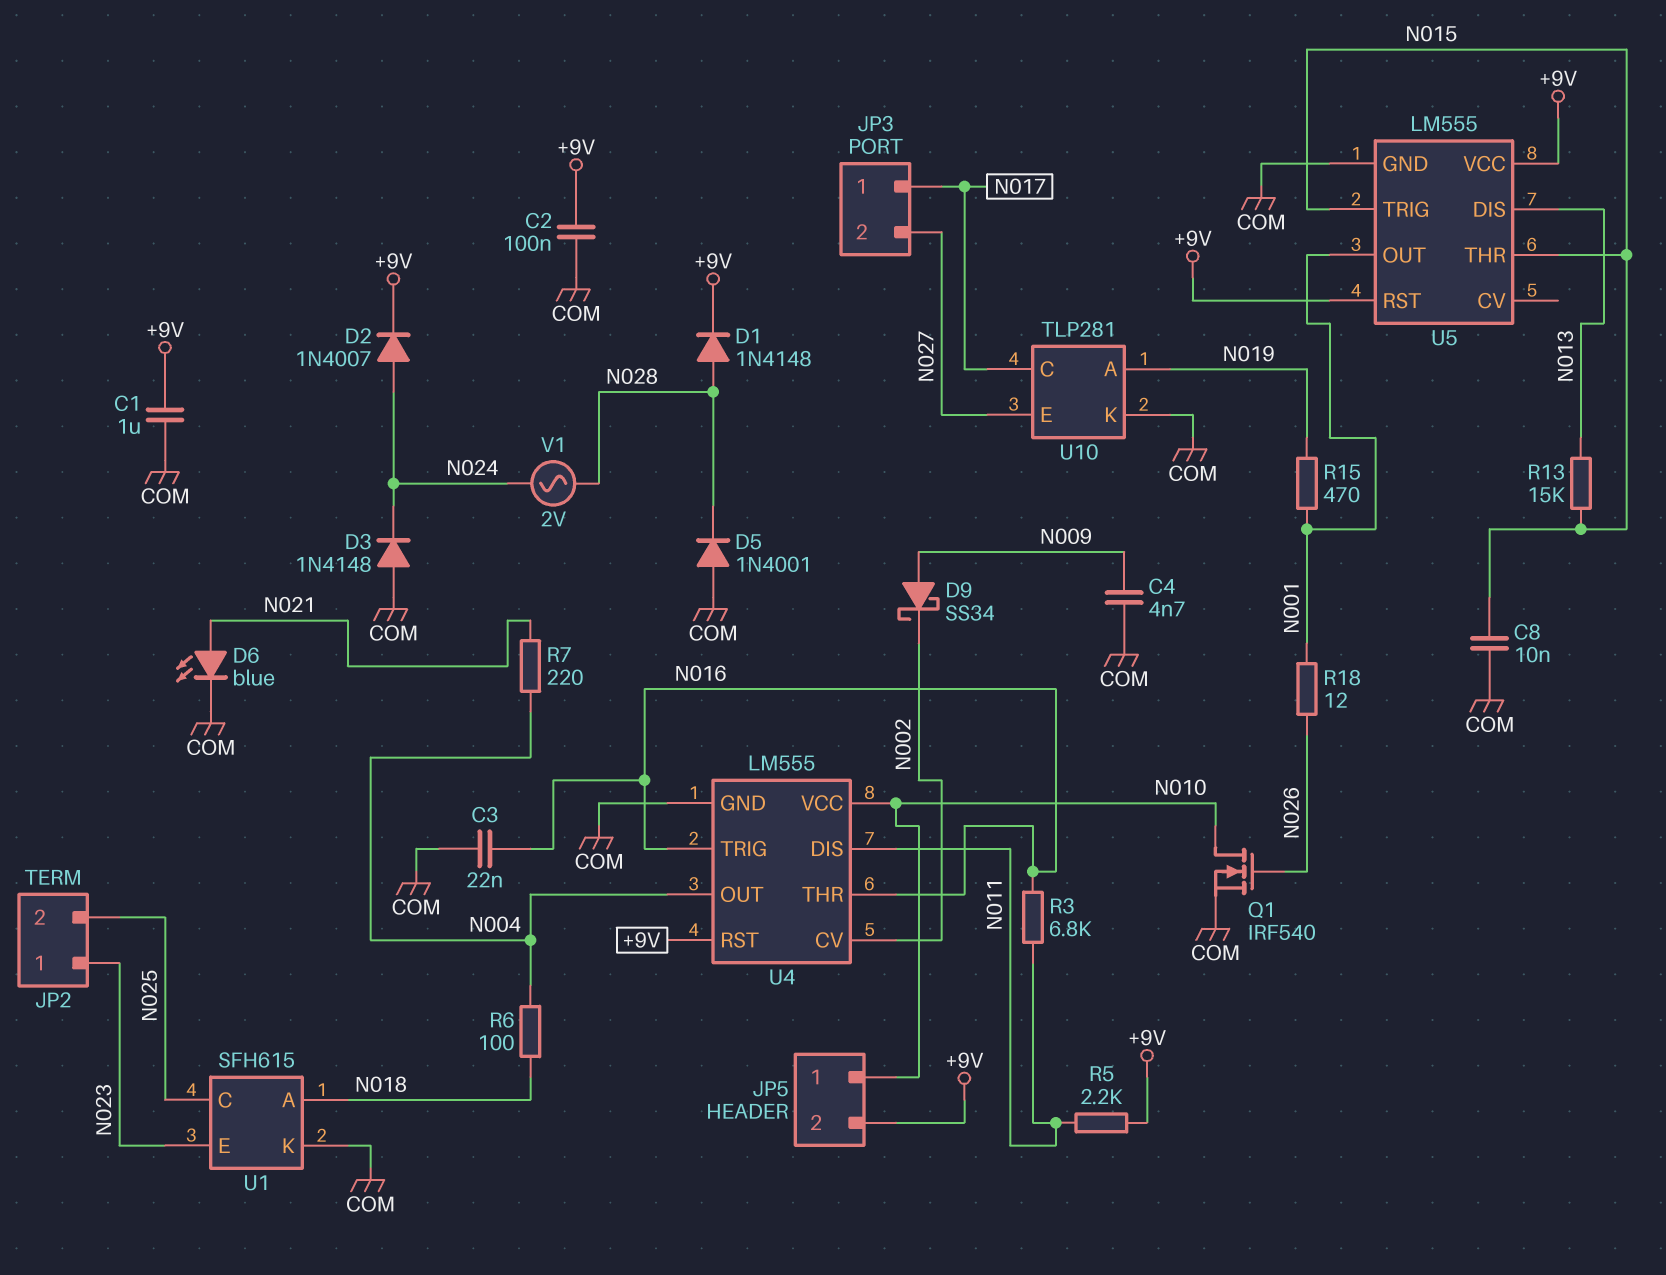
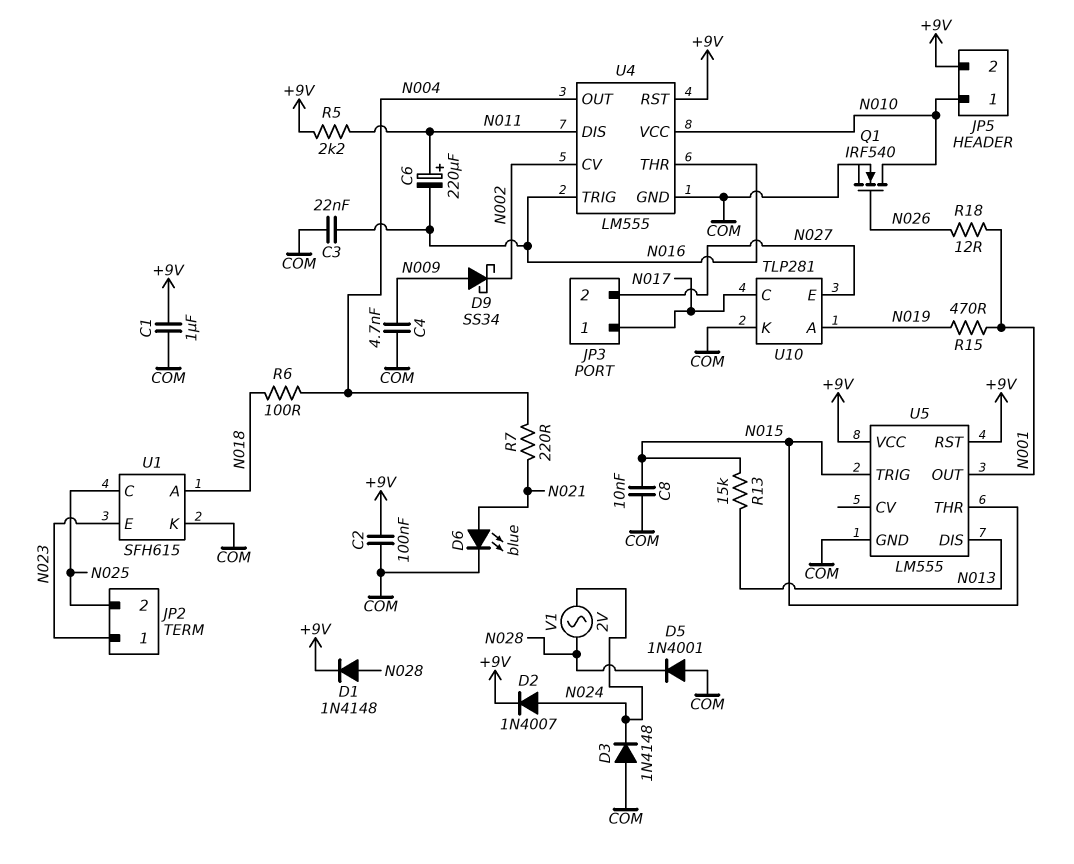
C6: none -> 220uF (plus N011, minus N016)
R3: 6.8k (N011, N016) -> none

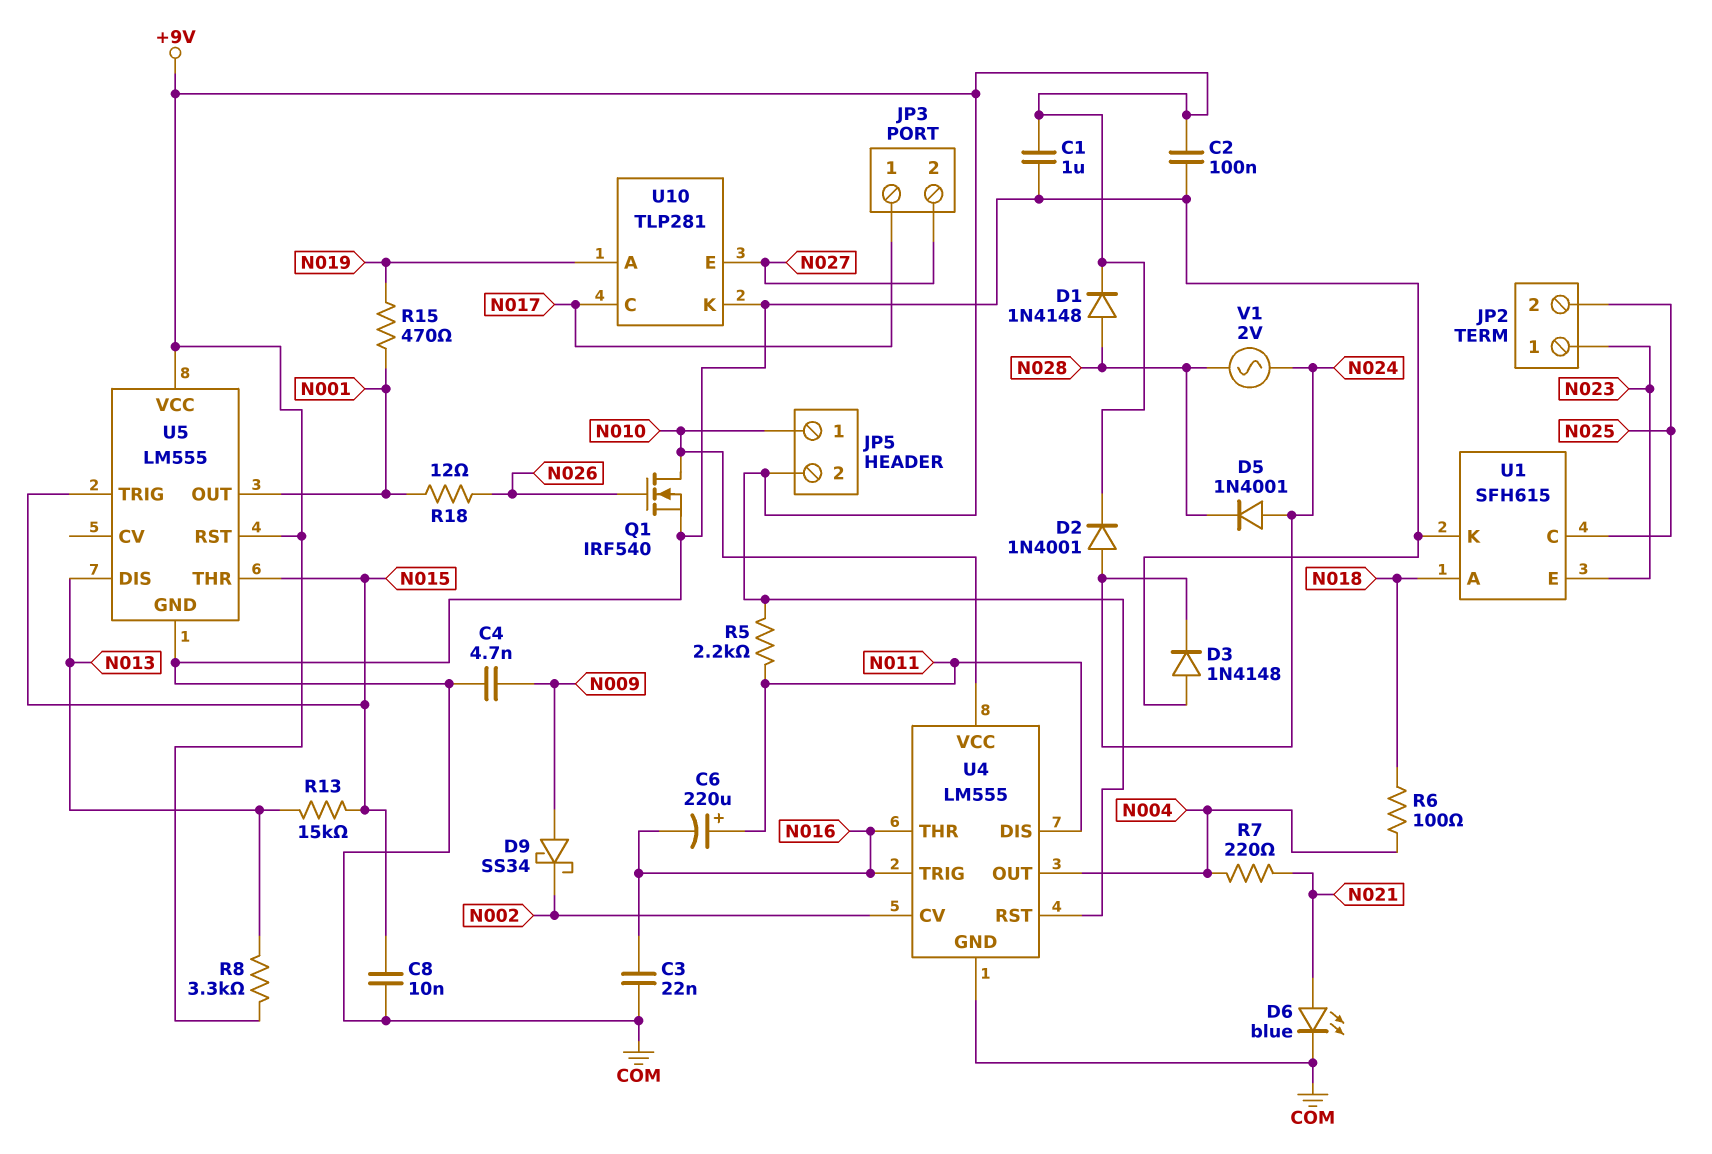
D2: diode 1N4007 (A N024, K +9V) -> diode 1N4001 (A N024, K +9V)
D5: diode 1N4001 (A COM, K N028) -> diode 1N4001 (A N024, K N028)
R8: none -> 3.3k (+9V, N013)

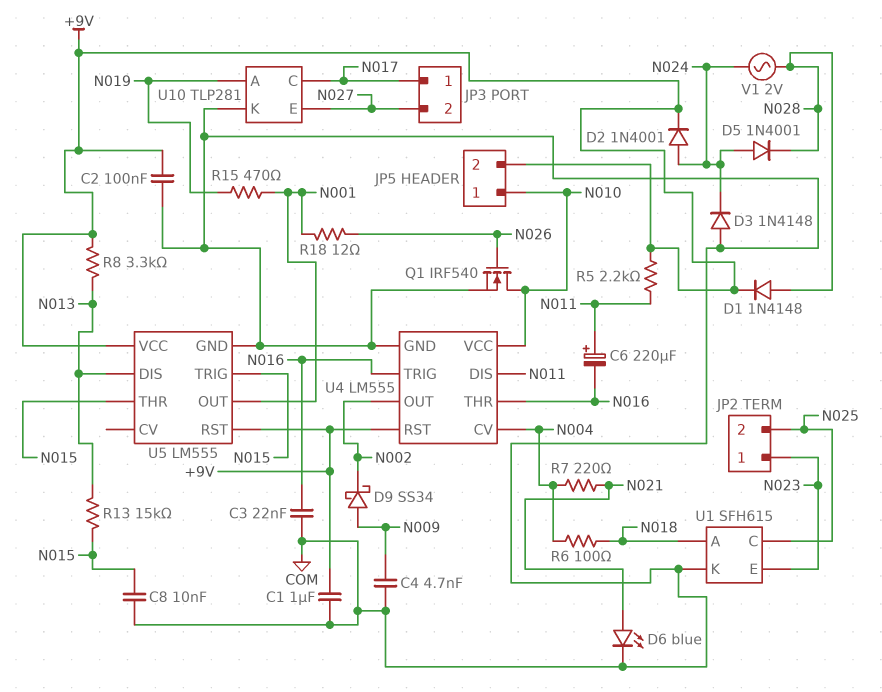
U4 pin CV: N002 -> N004
U4 pin OUT: N004 -> N002

